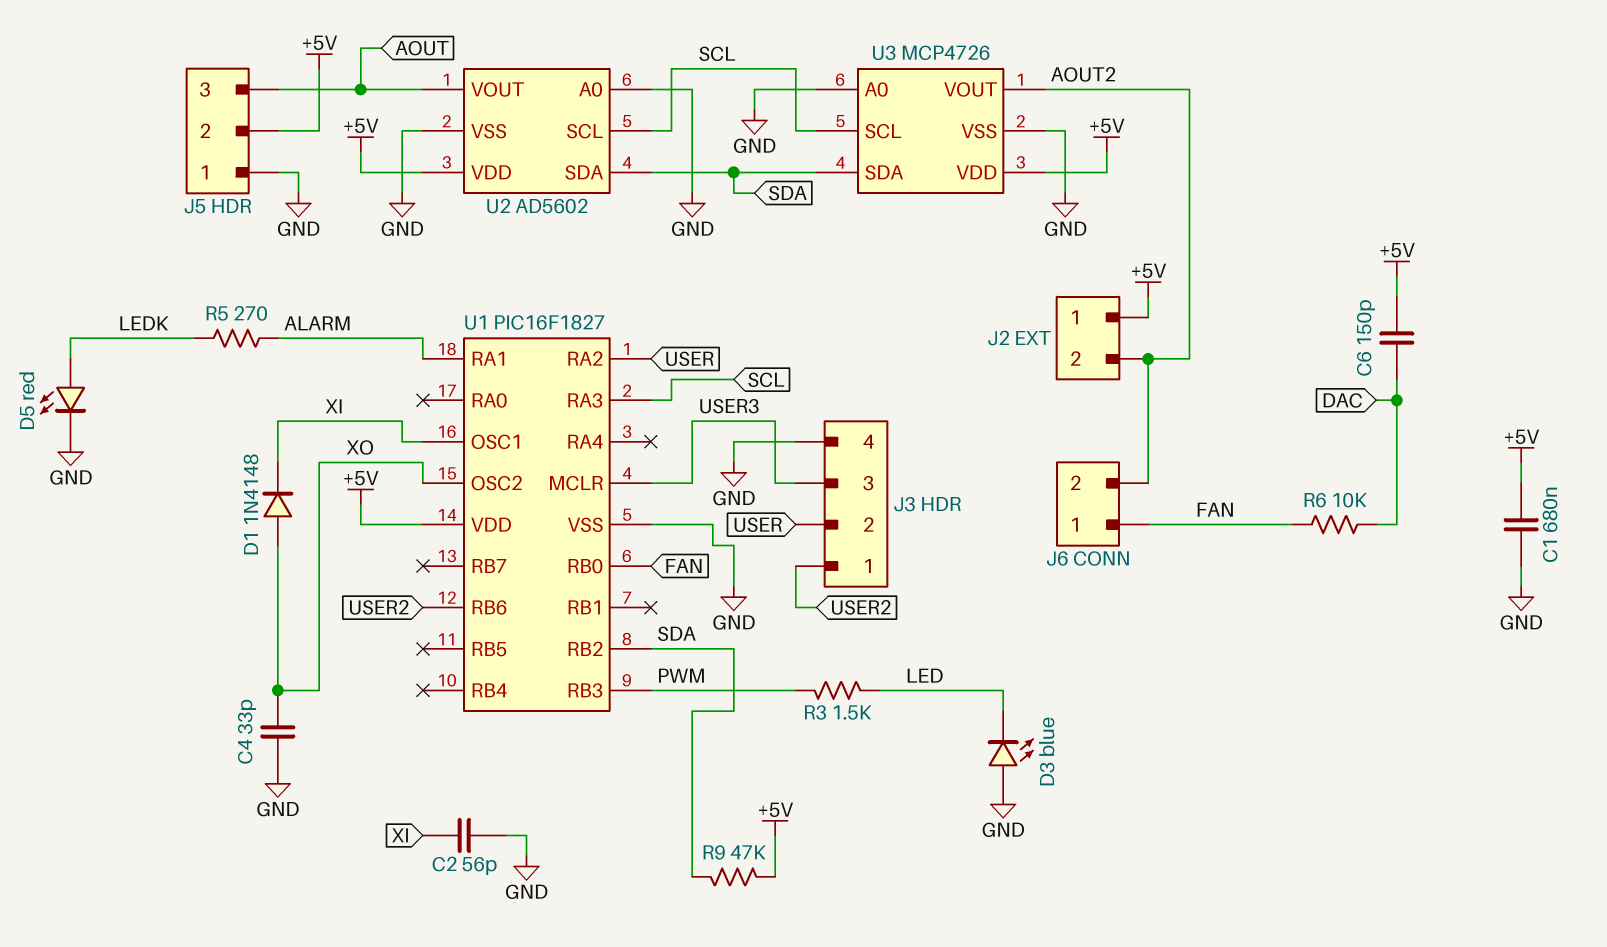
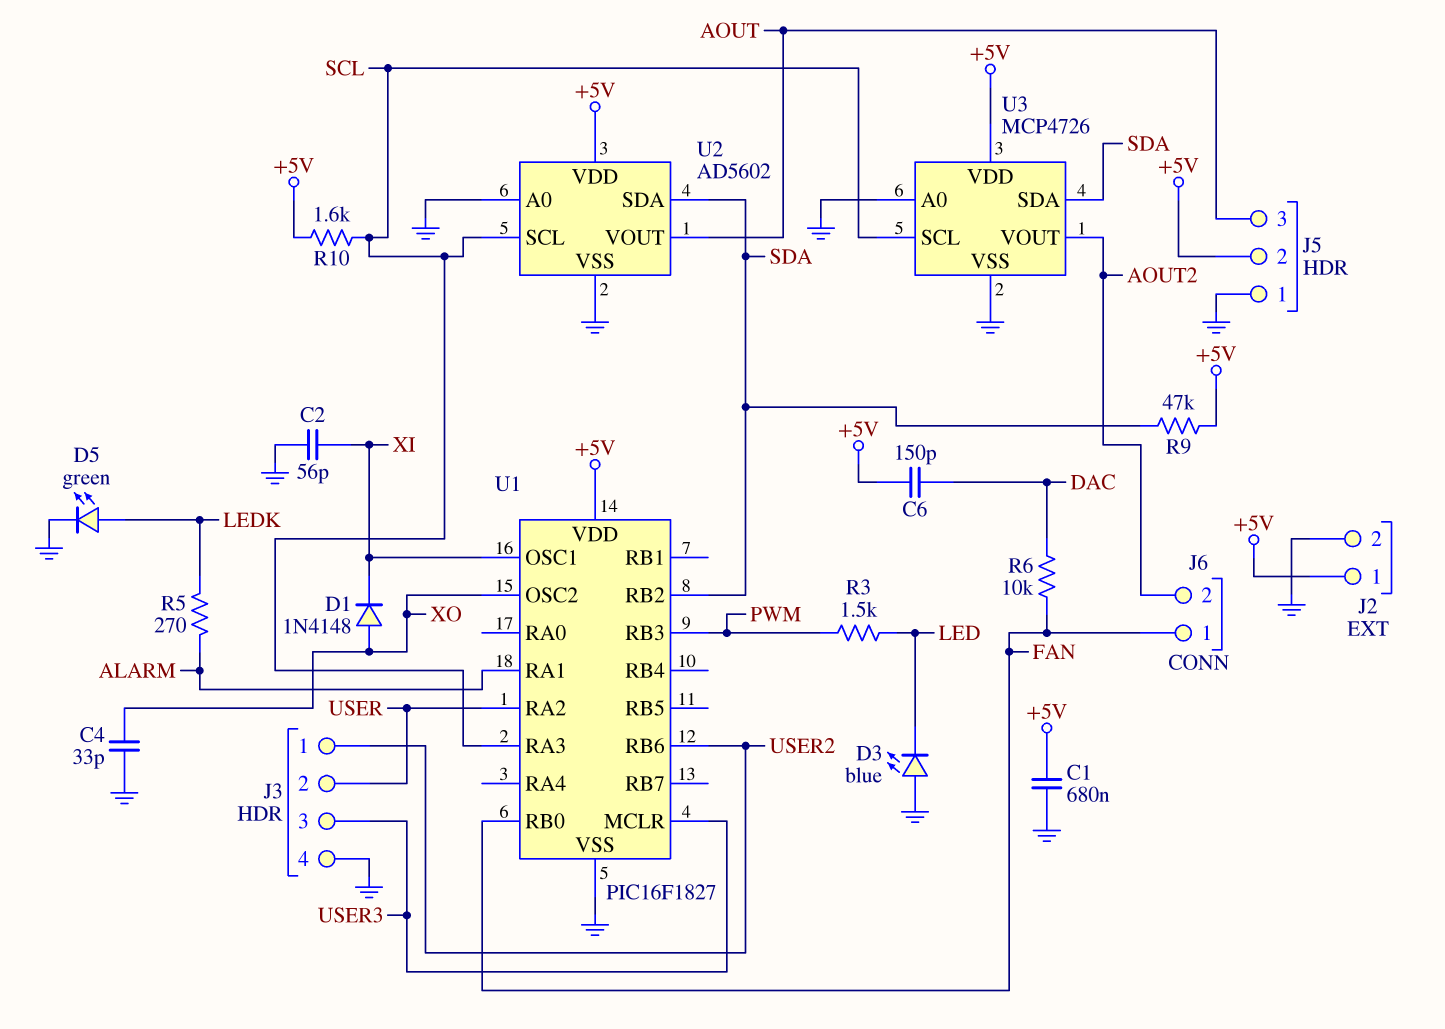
D5: LED red (A LEDK, K GND) -> LED green (A LEDK, K GND)
J2 pin 2: AOUT2 -> GND
R10: none -> 1.6k (+5V, SCL)

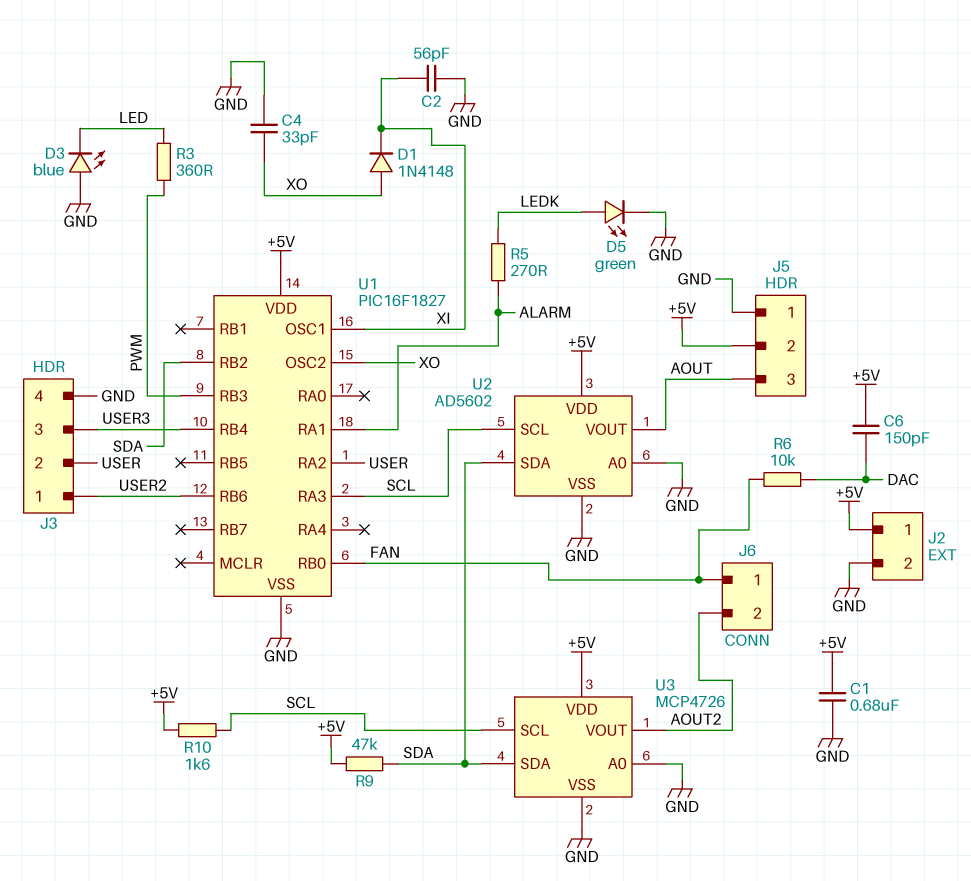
R3: 1.5k (LED, PWM) -> 360 (LED, PWM)
U1 pin MCLR: USER3 -> none
U1 pin RB4: none -> USER3

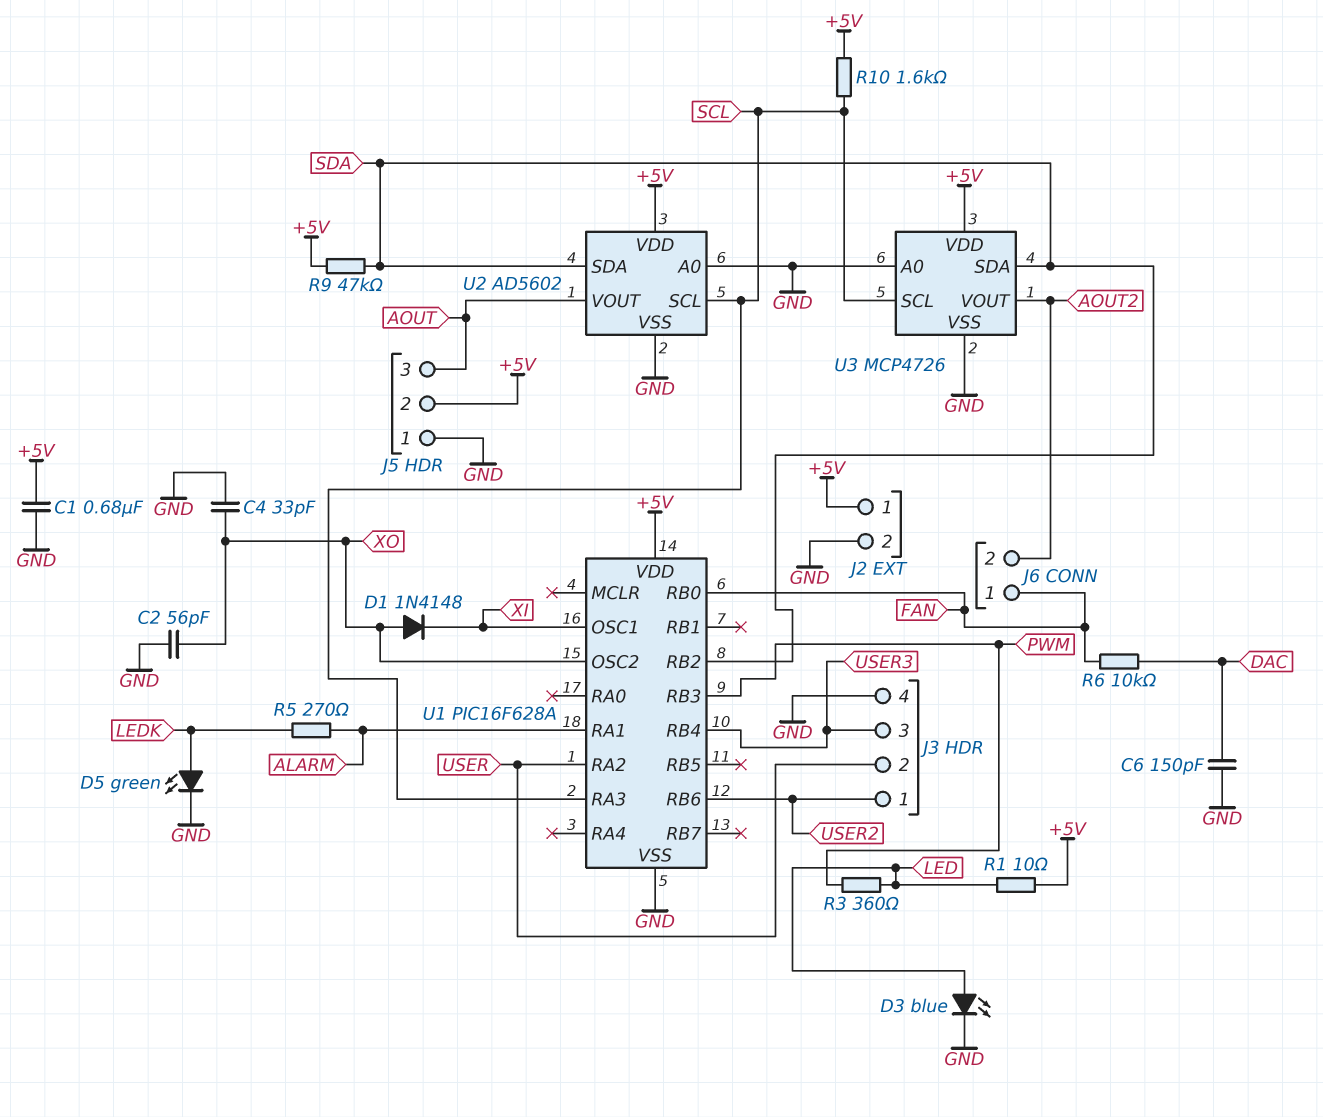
C2: 56pF (GND, XI) -> 56pF (GND, XO)
C6: 150pF (+5V, DAC) -> 150pF (DAC, GND)
D3: LED blue (A GND, K LED) -> LED blue (A LED, K GND)
R1: none -> 10 (+5V, LED)
U1: PIC16F1827 -> PIC16F628A

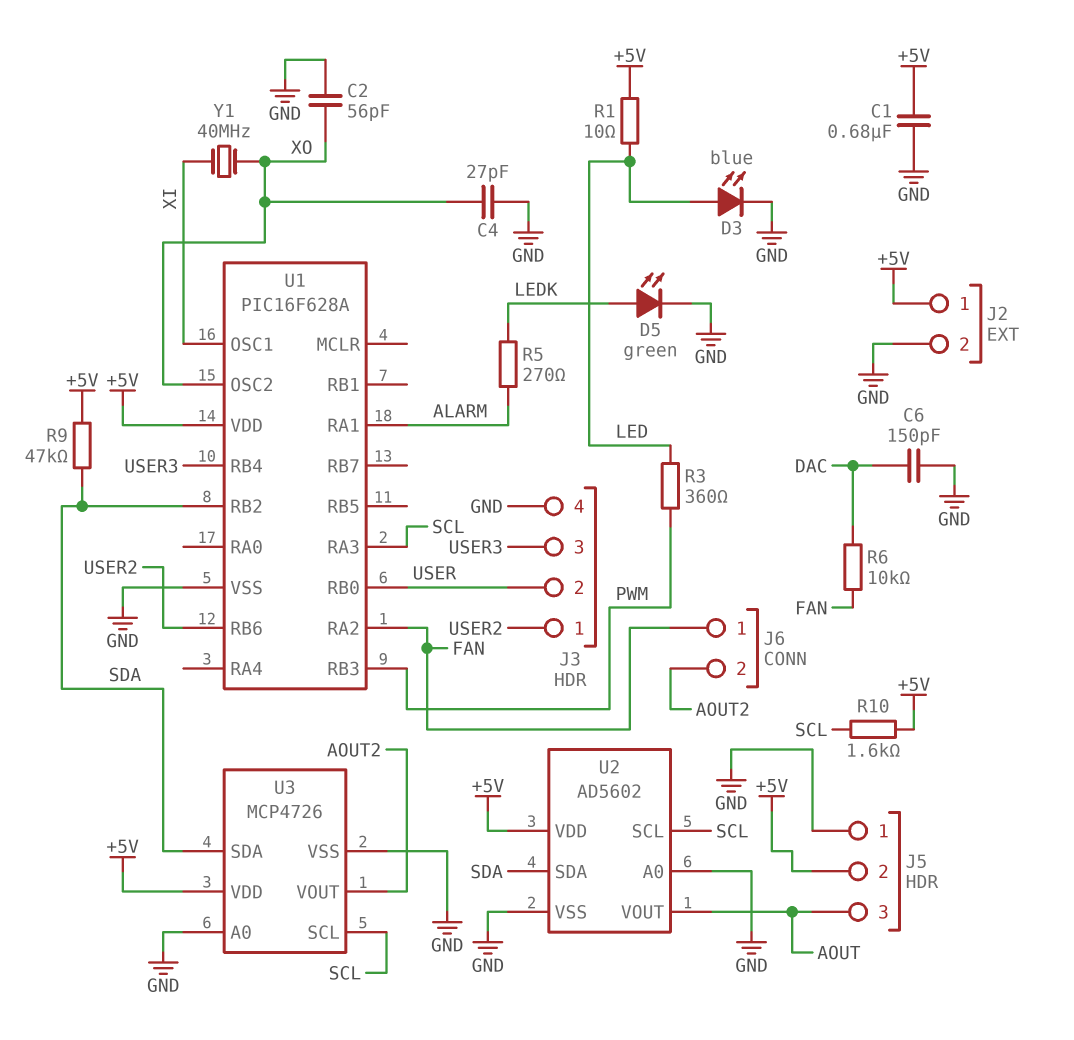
C4: 33pF (GND, XO) -> 27pF (GND, XO)
D1: diode 1N4148 (A XO, K XI) -> none
U1 pin RA2: USER -> FAN
U1 pin RB0: FAN -> USER
Y1: none -> 40MHz (XI, XO)

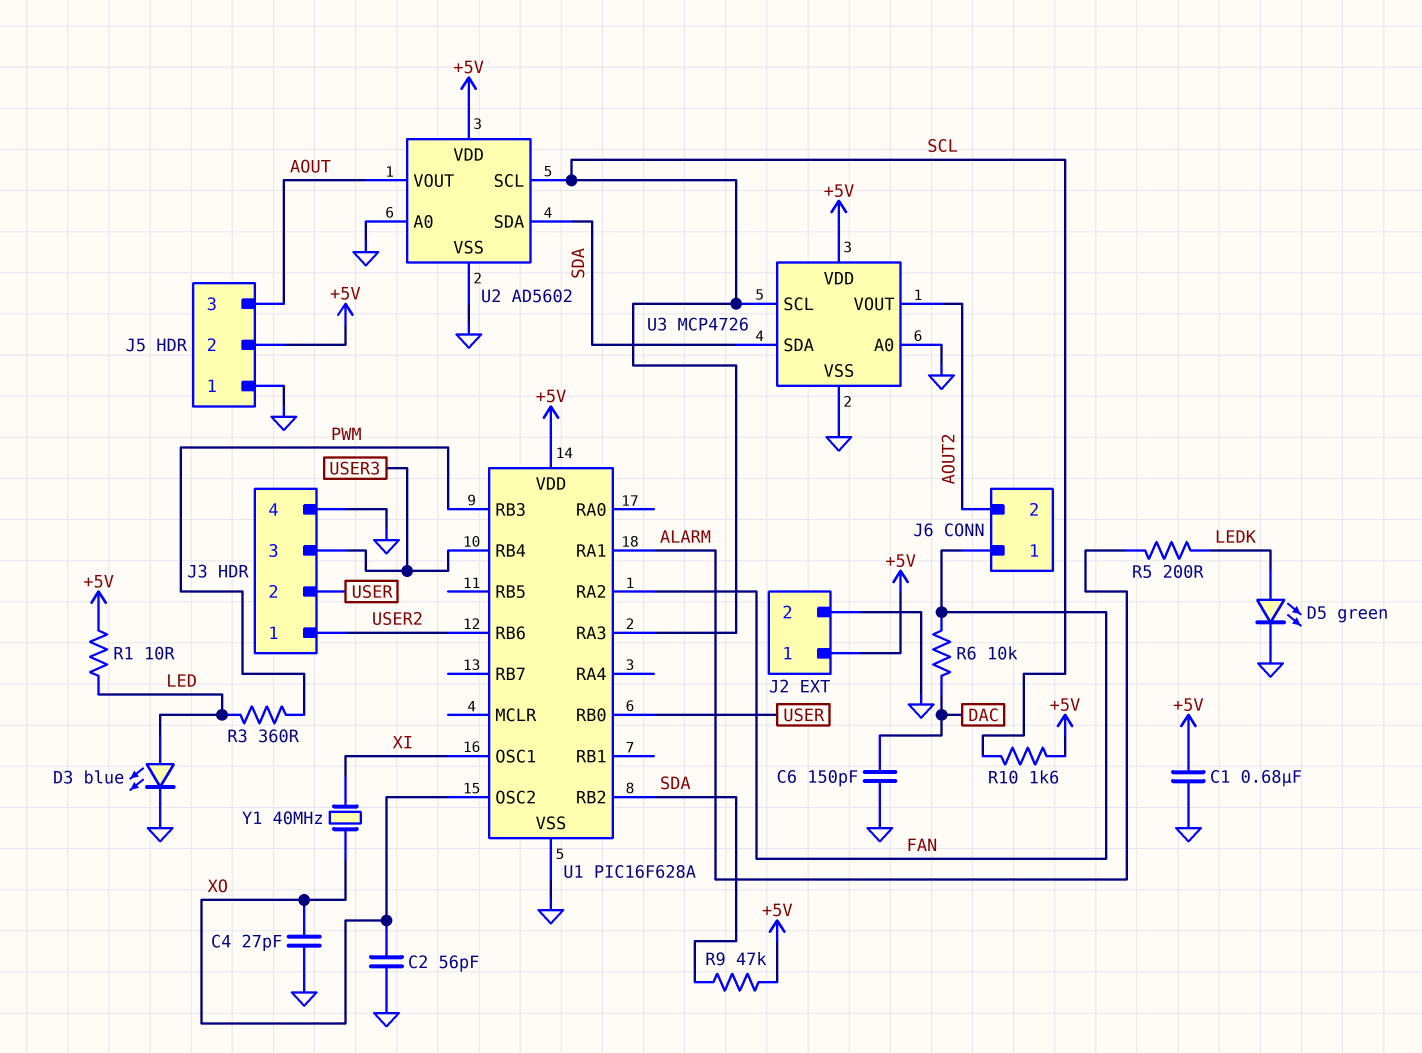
R5: 270 (ALARM, LEDK) -> 200 (ALARM, LEDK)

